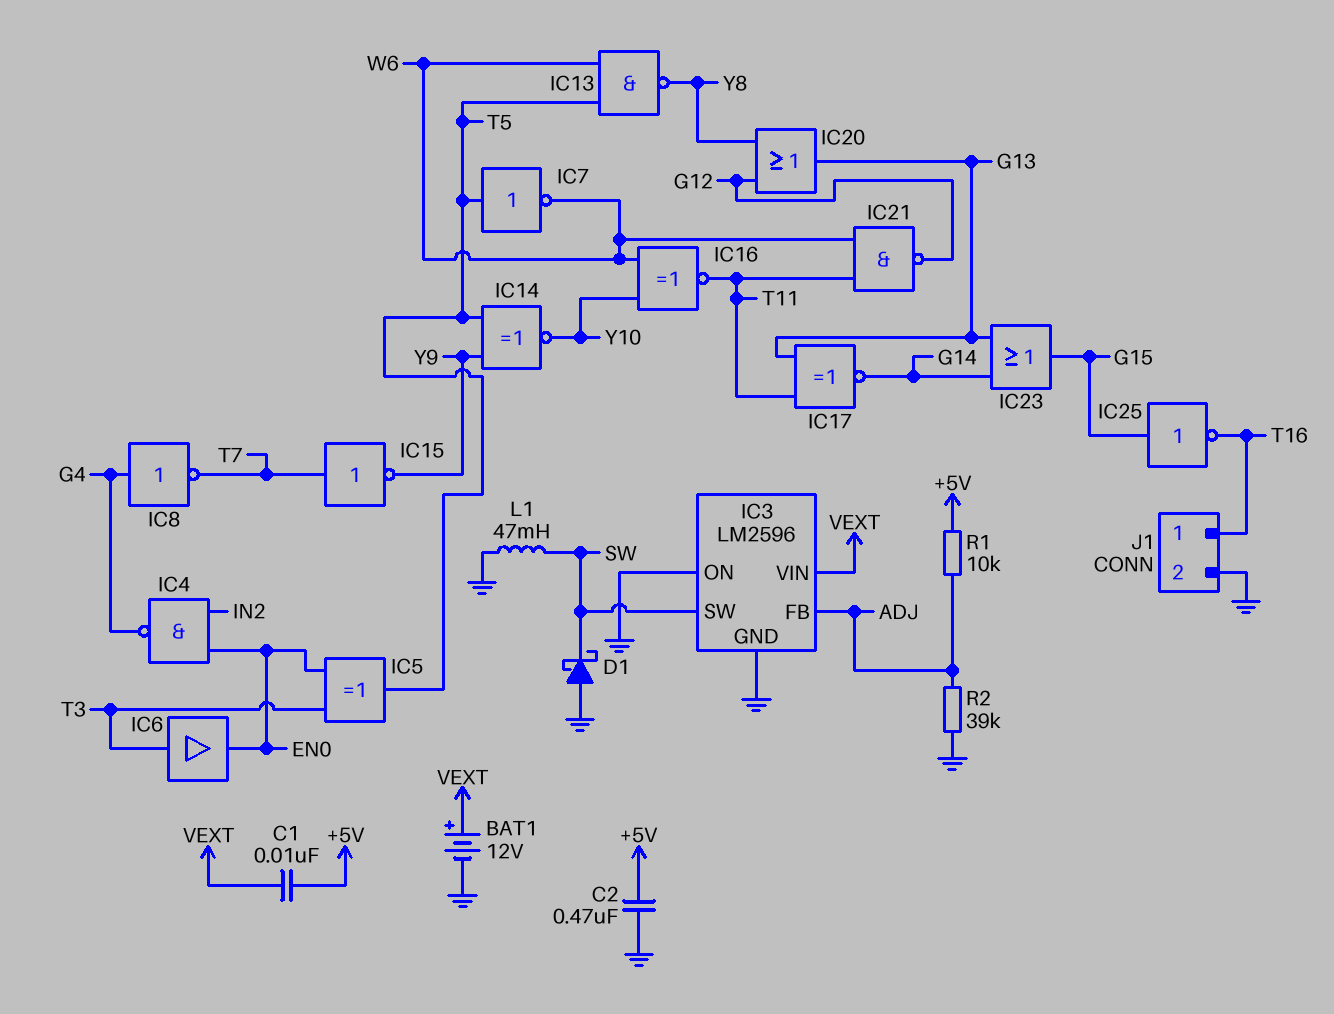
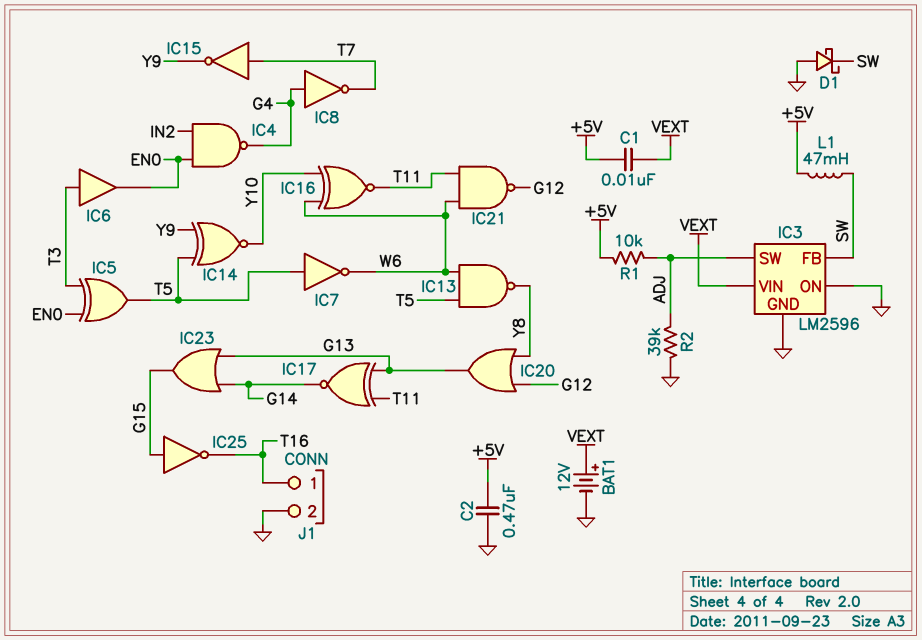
IC3 pin FB: ADJ -> SW
IC3 pin SW: SW -> ADJ
L1: 47mH (GND, SW) -> 47mH (+5V, SW)

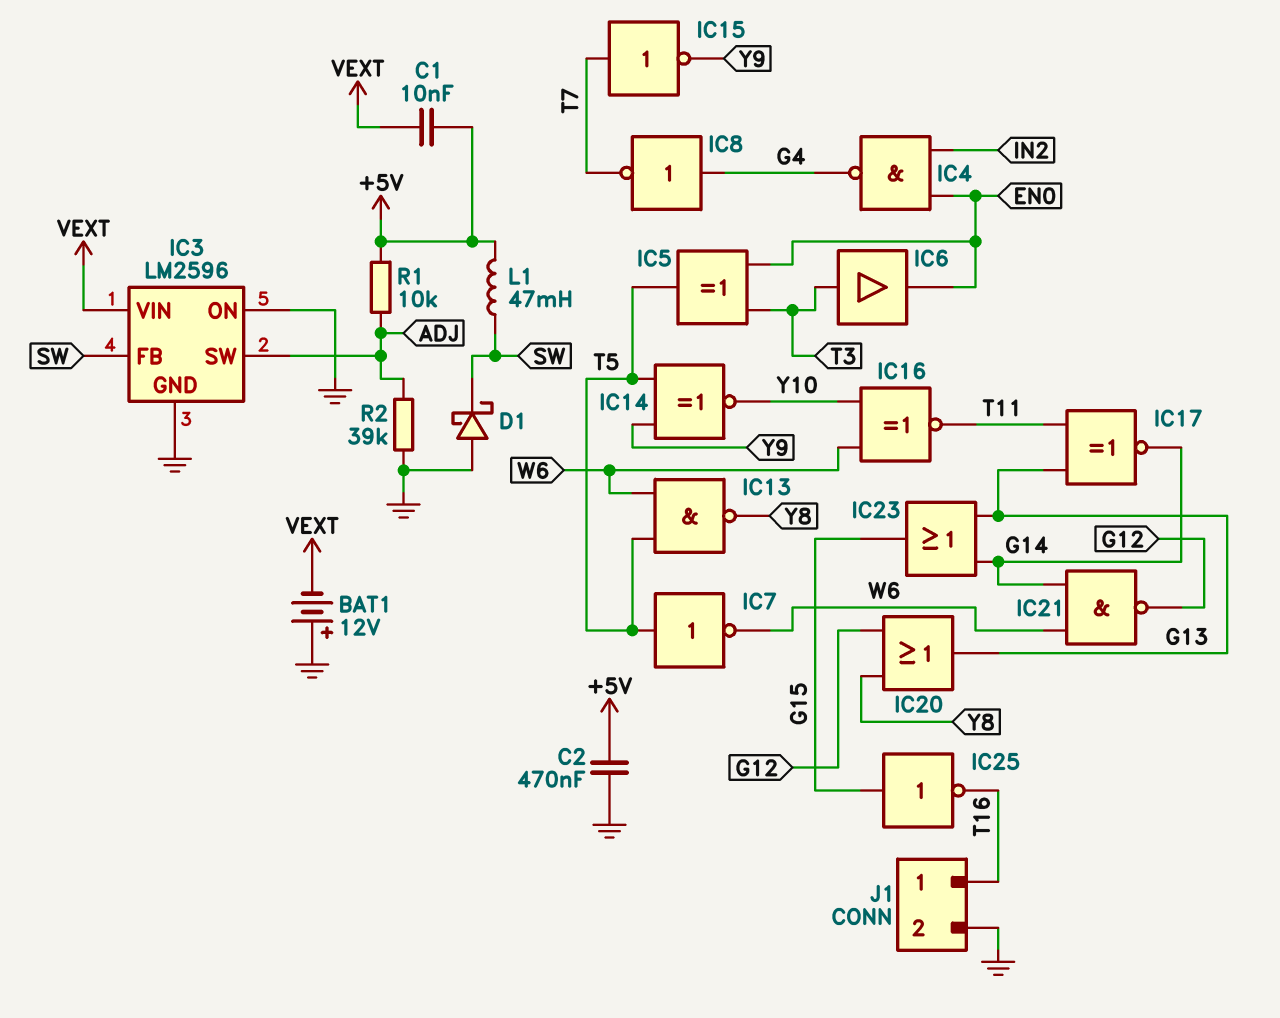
BAT1: 12V (plus VEXT, minus GND) -> 12V (plus GND, minus VEXT)
IC21: NAND (in T11, in W6, out G12) -> NAND (in G14, in W6, out G12)

